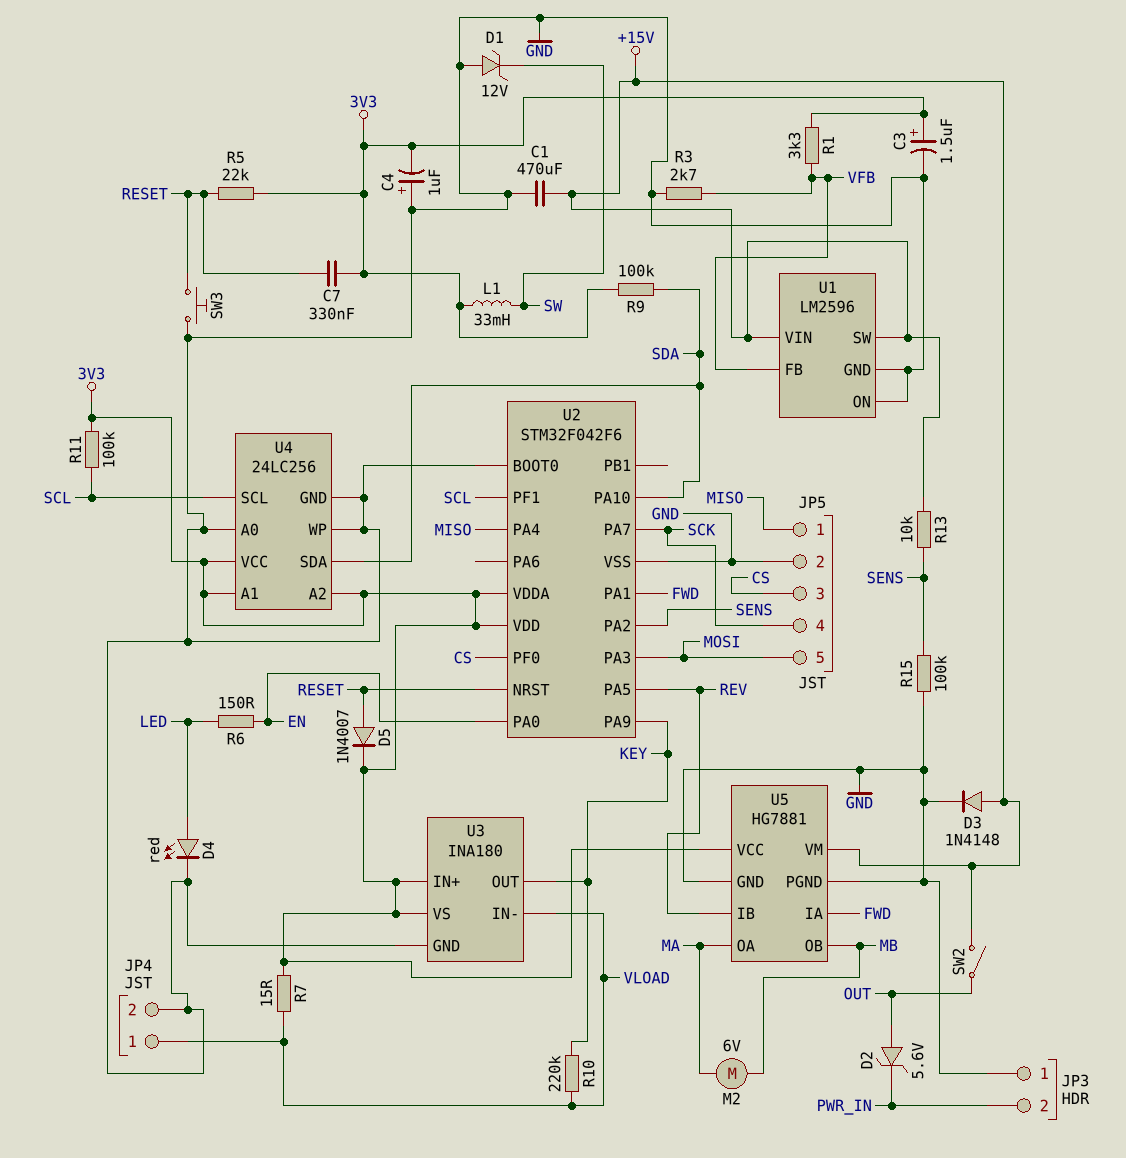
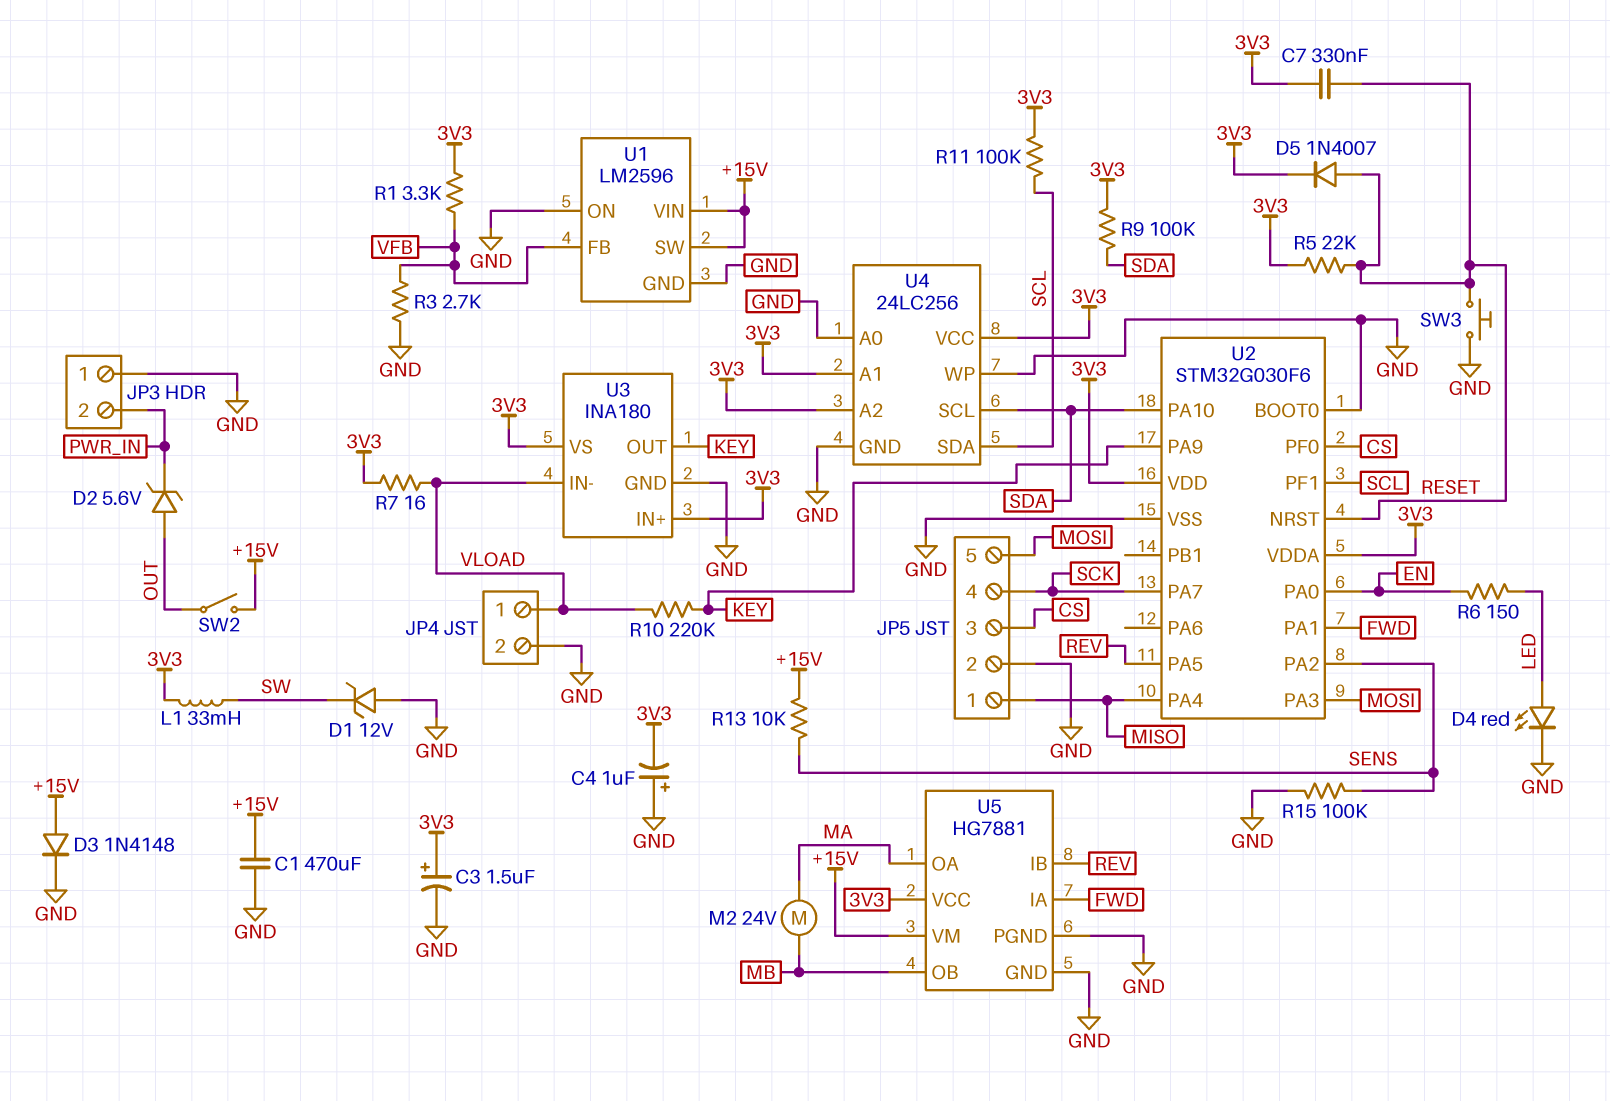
M2: motor 6V (MA, MB) -> motor 24V (MA, MB)
R7: 15 (3V3, VLOAD) -> 16 (3V3, VLOAD)
U2: STM32F042F6 -> STM32G030F6
U4 pin SCL: SCL -> SDA
U4 pin SDA: SDA -> SCL

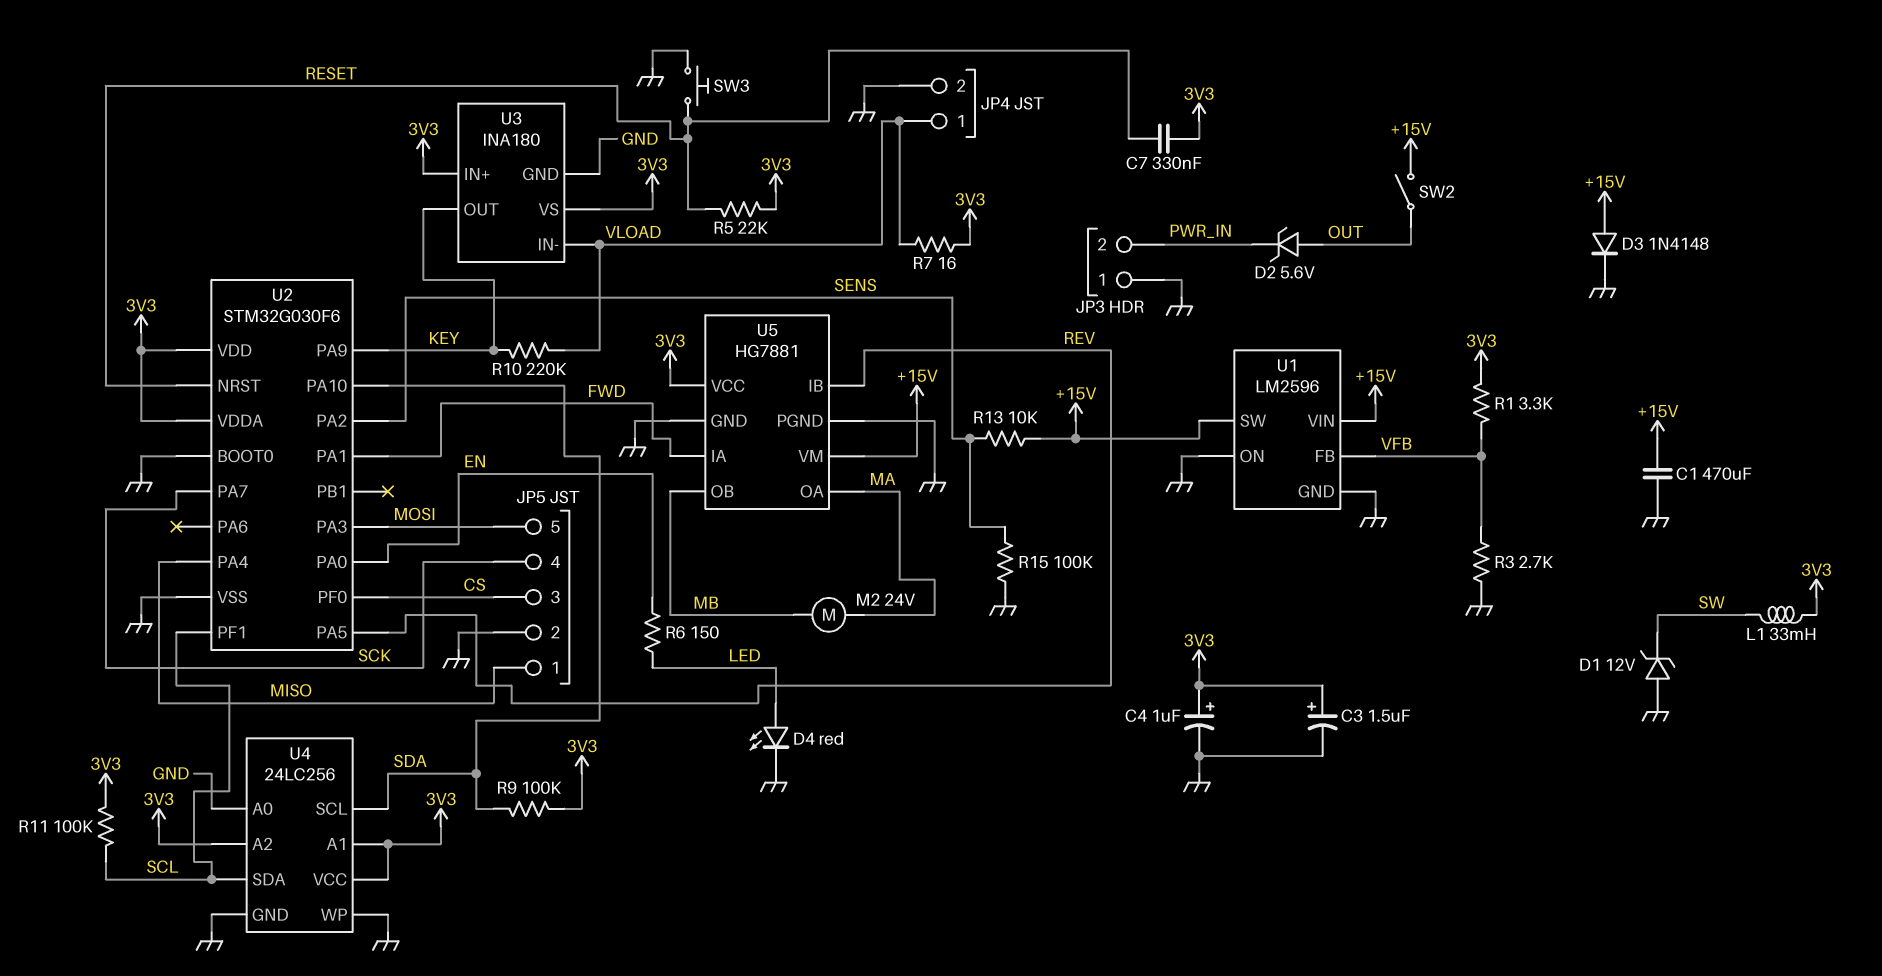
C4: 1uF (plus GND, minus 3V3) -> 1uF (plus 3V3, minus GND)
D5: diode 1N4007 (A RESET, K 3V3) -> none

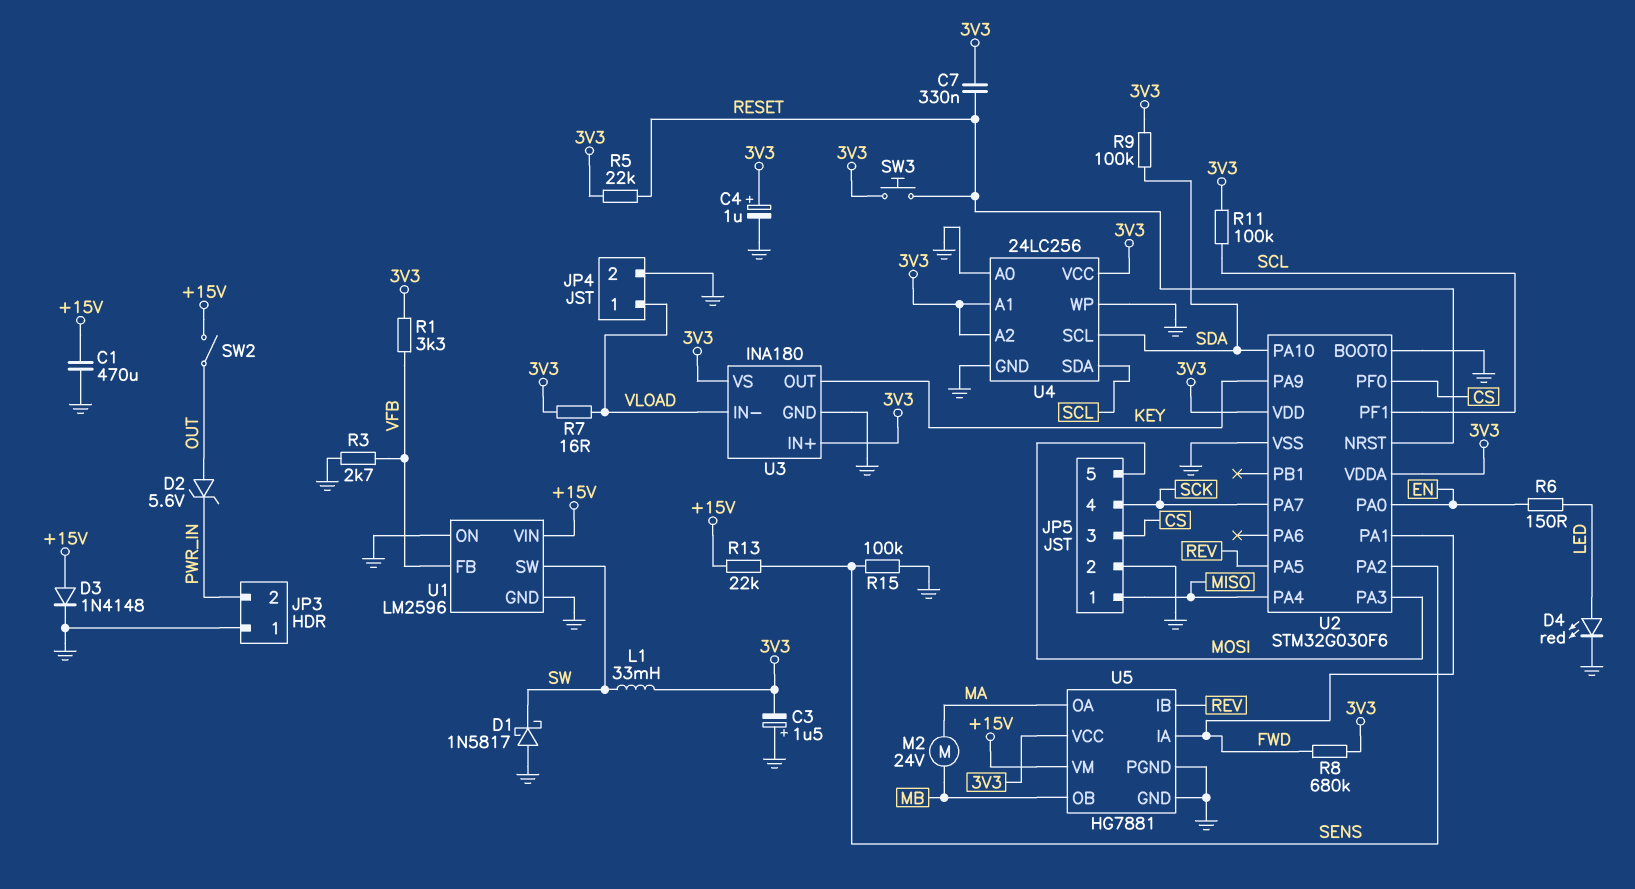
C3: 1.5uF (plus 3V3, minus GND) -> 1.5uF (plus GND, minus 3V3)
D1: zener 12V (A GND, K SW) -> schottky 1N5817 (A GND, K SW)
R8: none -> 680k (3V3, FWD)
R10: 220k (KEY, VLOAD) -> none
R13: 10k (+15V, SENS) -> 22k (+15V, SENS)
SW3: button (GND, RESET) -> button (3V3, RESET)
U1 pin SW: +15V -> SW

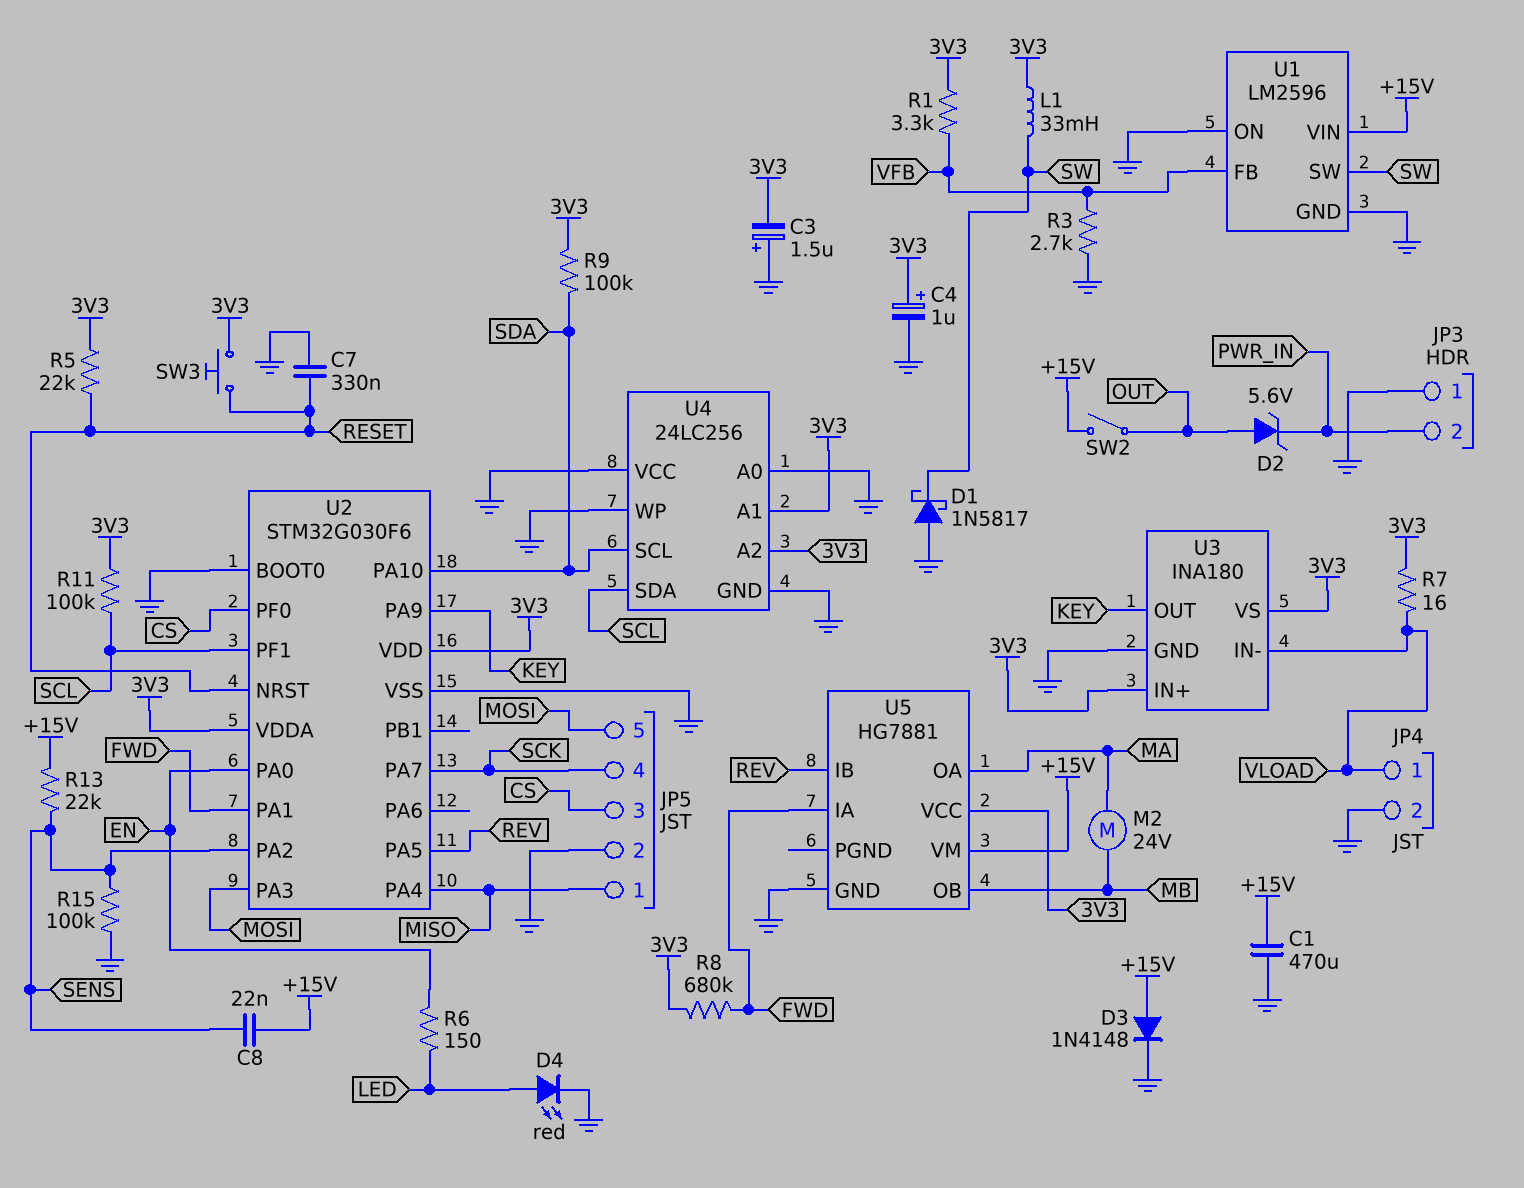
C7: 330nF (3V3, RESET) -> 330nF (GND, RESET)
C8: none -> 22nF (+15V, SENS)
U4 pin VCC: 3V3 -> GND
U5 pin PGND: GND -> none

